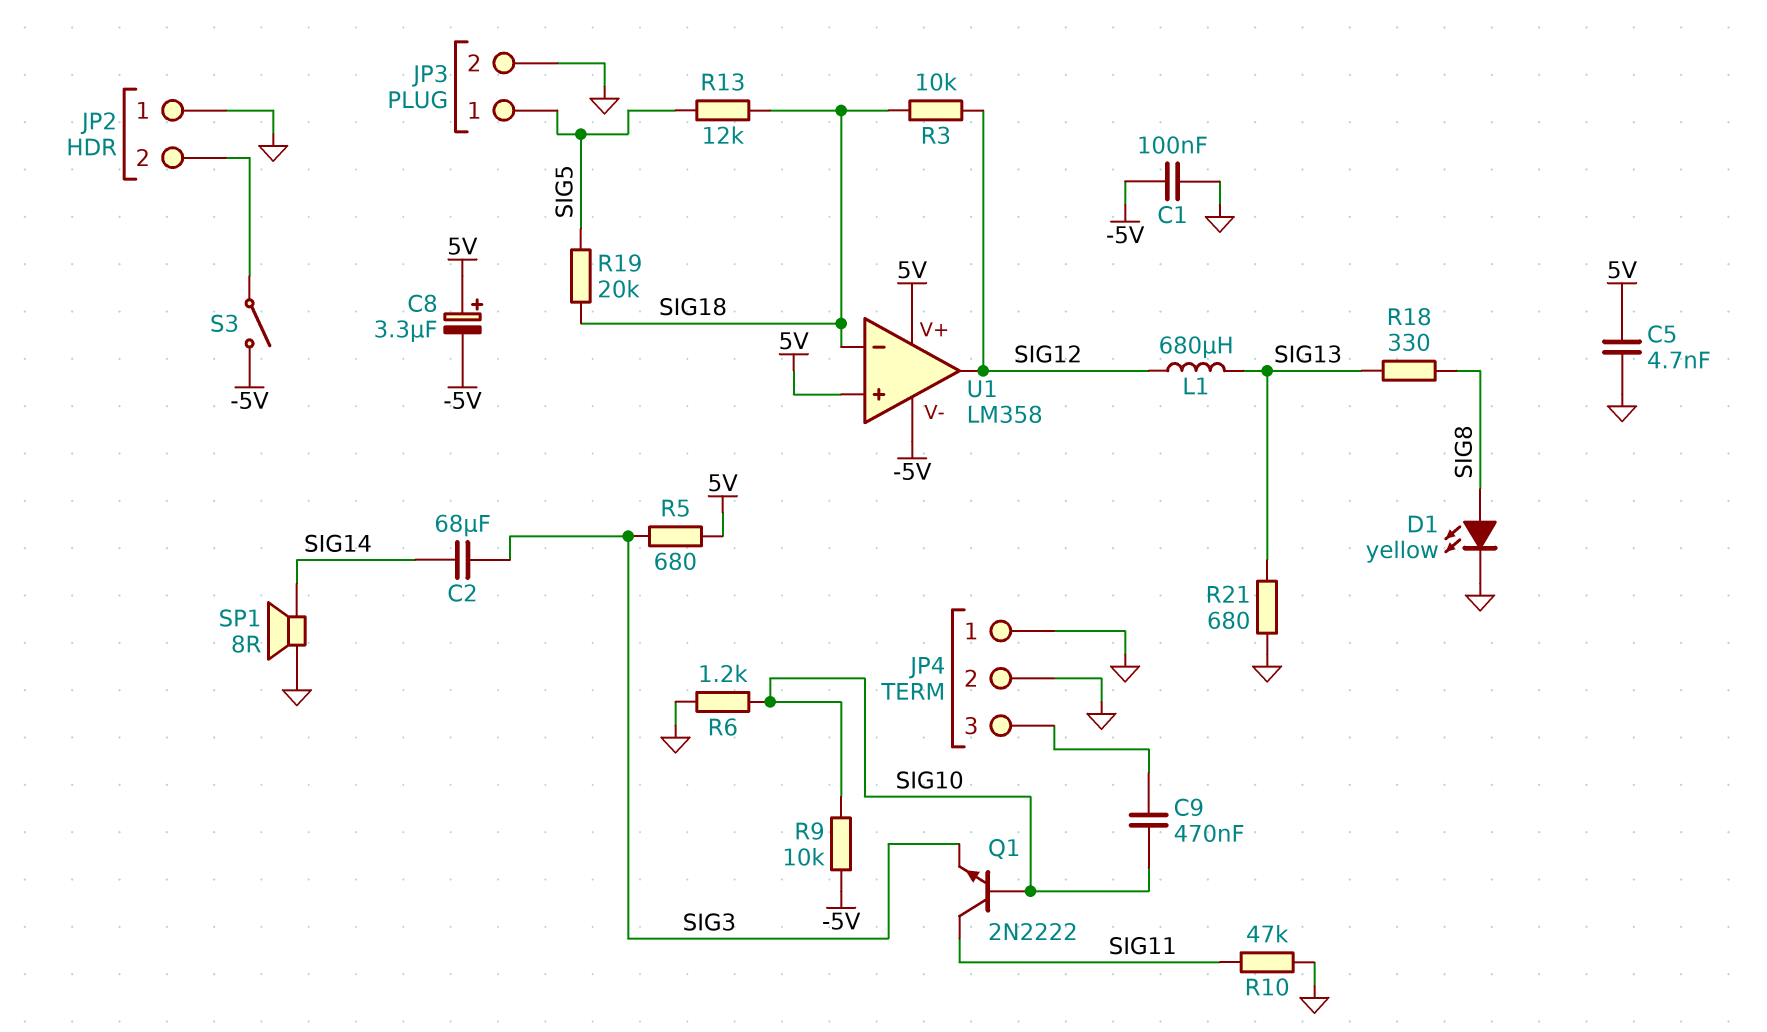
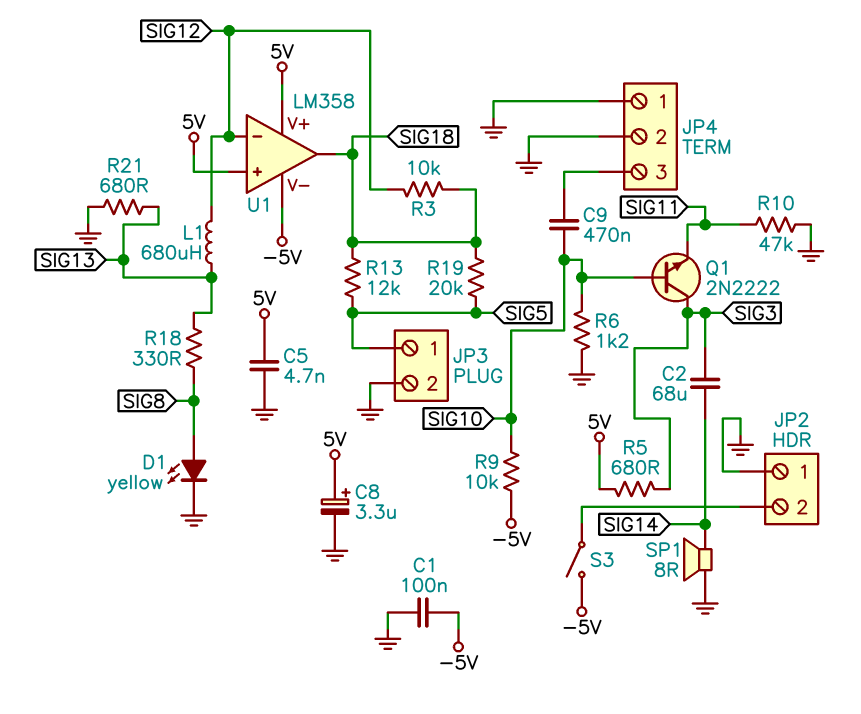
C8: 3.3uF (plus 5V, minus -5V) -> 3.3uF (plus 5V, minus GND)
Q1: NPN 2N2222 (B SIG10, C SIG11, E SIG3) -> NPN 2N2222 (B SIG10, C SIG3, E SIG11)
U1 pin in-: SIG18 -> SIG12
U1 pin out: SIG12 -> SIG18

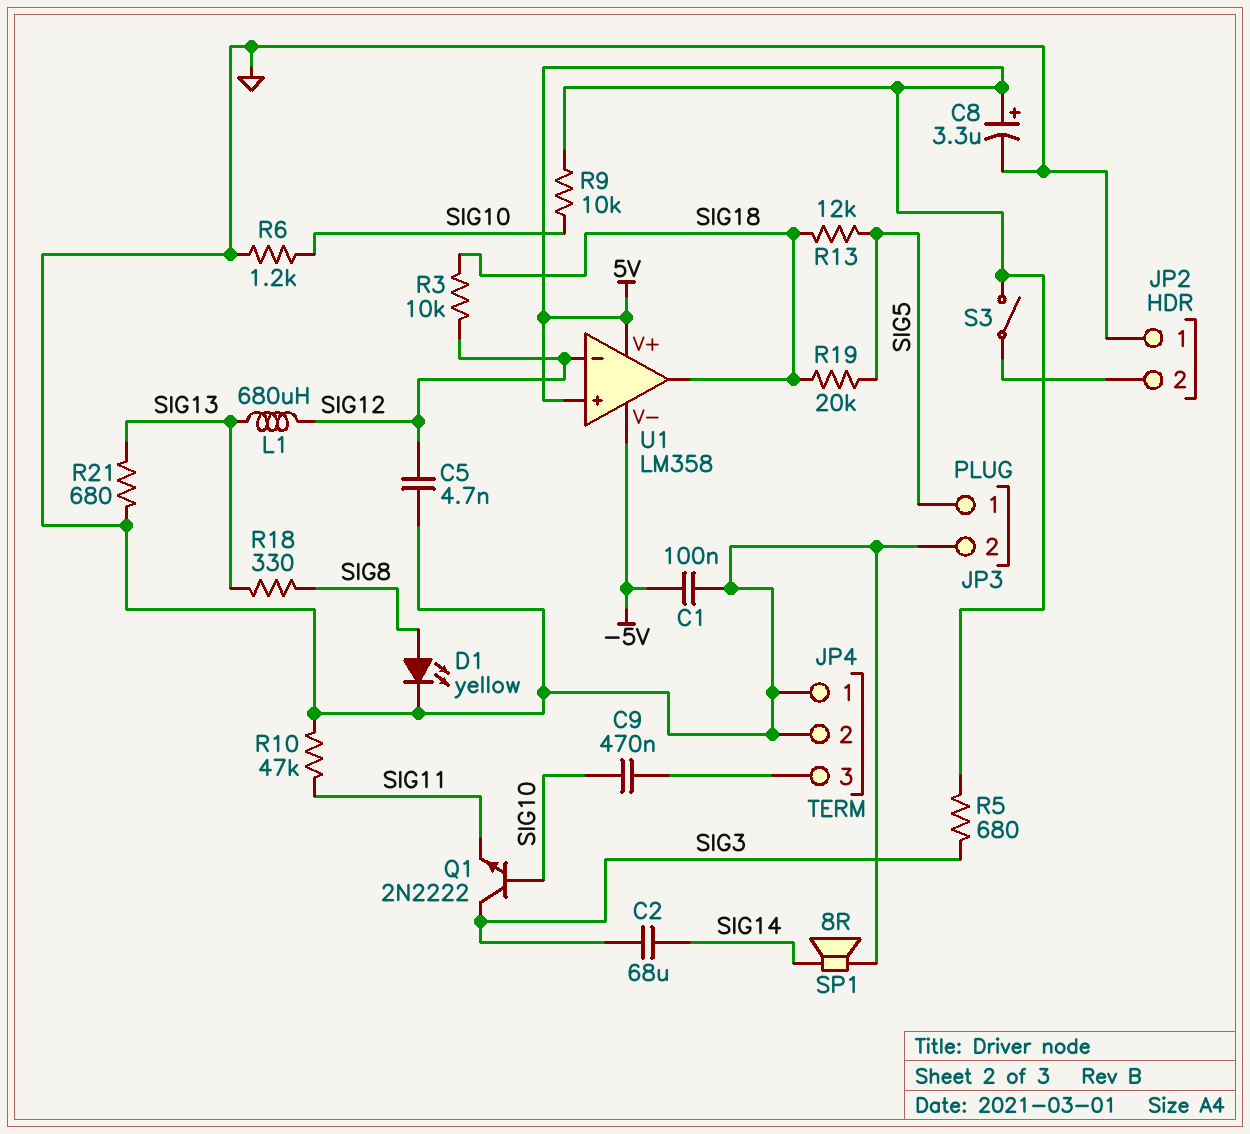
C5: 4.7nF (5V, GND) -> 4.7nF (GND, SIG12)
R9: 10k (-5V, SIG10) -> 10k (5V, SIG10)
S3: switch (-5V, JP2/2) -> switch (5V, JP2/2)

